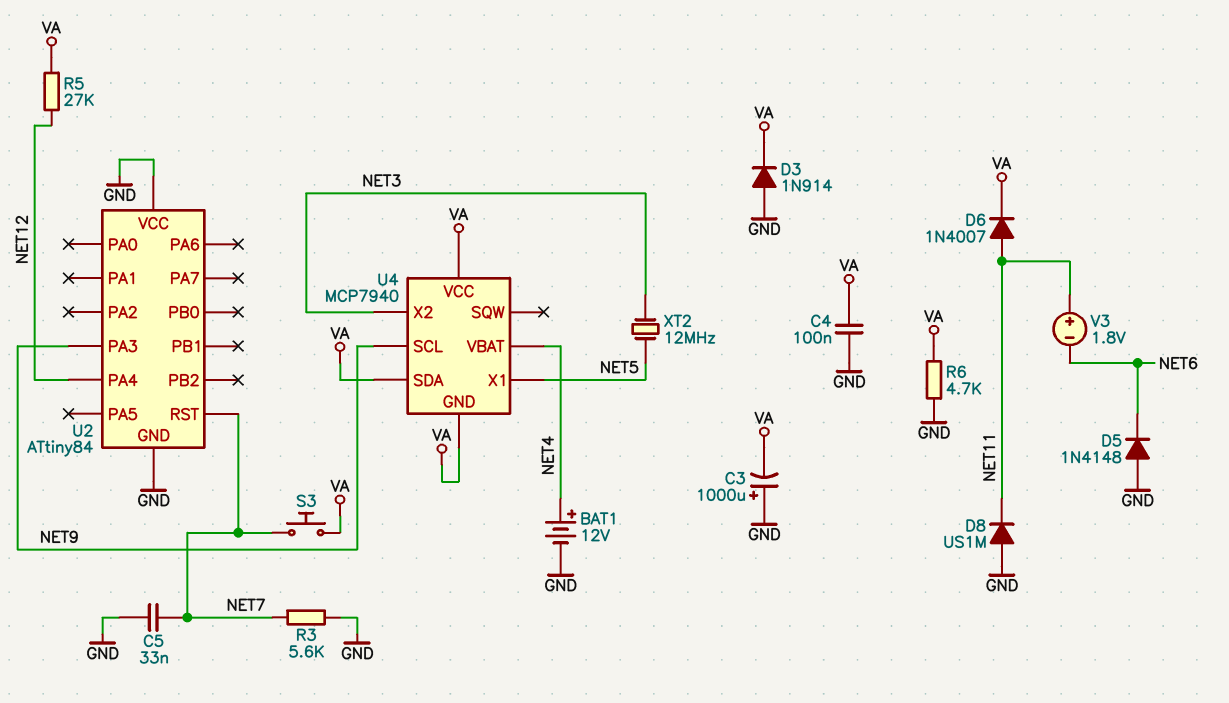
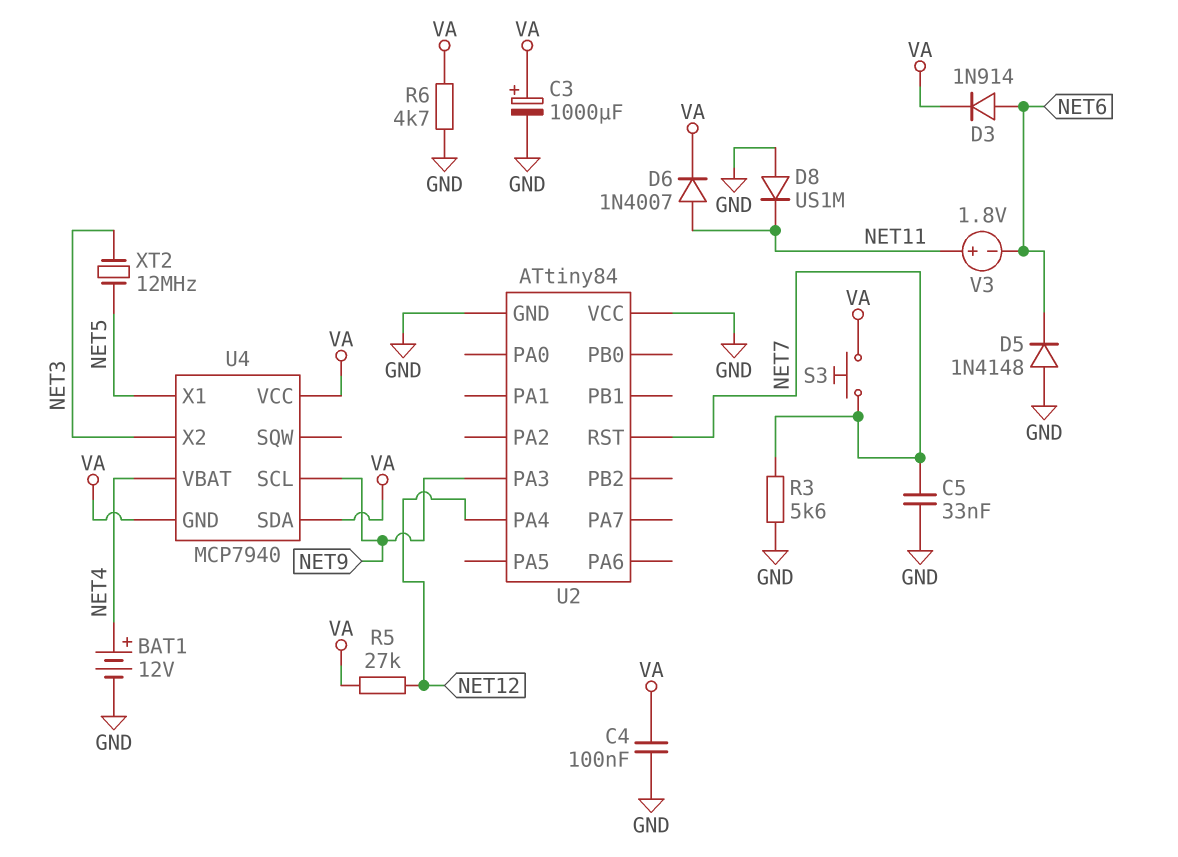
C3: 1000uF (plus GND, minus VA) -> 1000uF (plus VA, minus GND)
D3: diode 1N914 (A GND, K VA) -> diode 1N914 (A NET6, K VA)

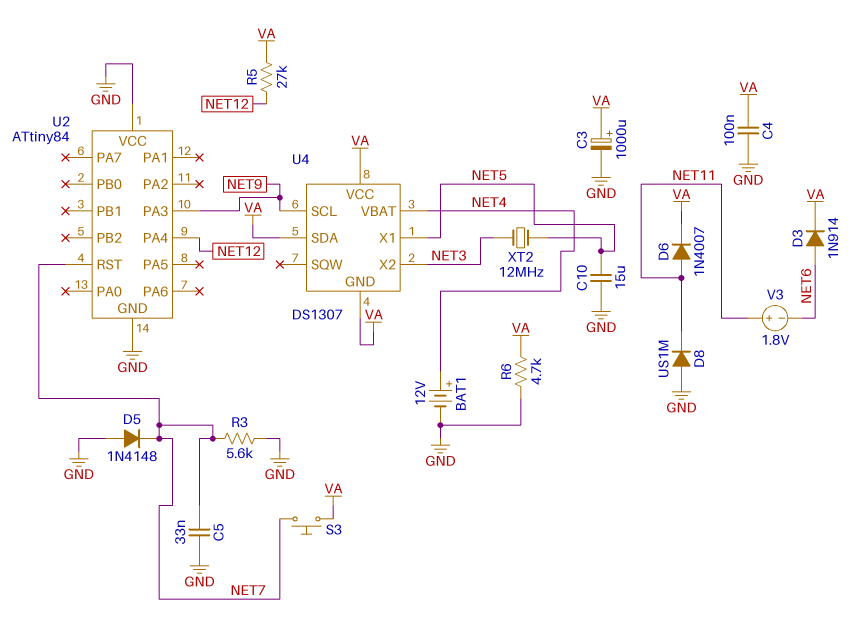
C10: none -> 15uF (GND, NET5)
D5: diode 1N4148 (A GND, K NET6) -> diode 1N4148 (A GND, K NET7)
U4: MCP7940 -> DS1307

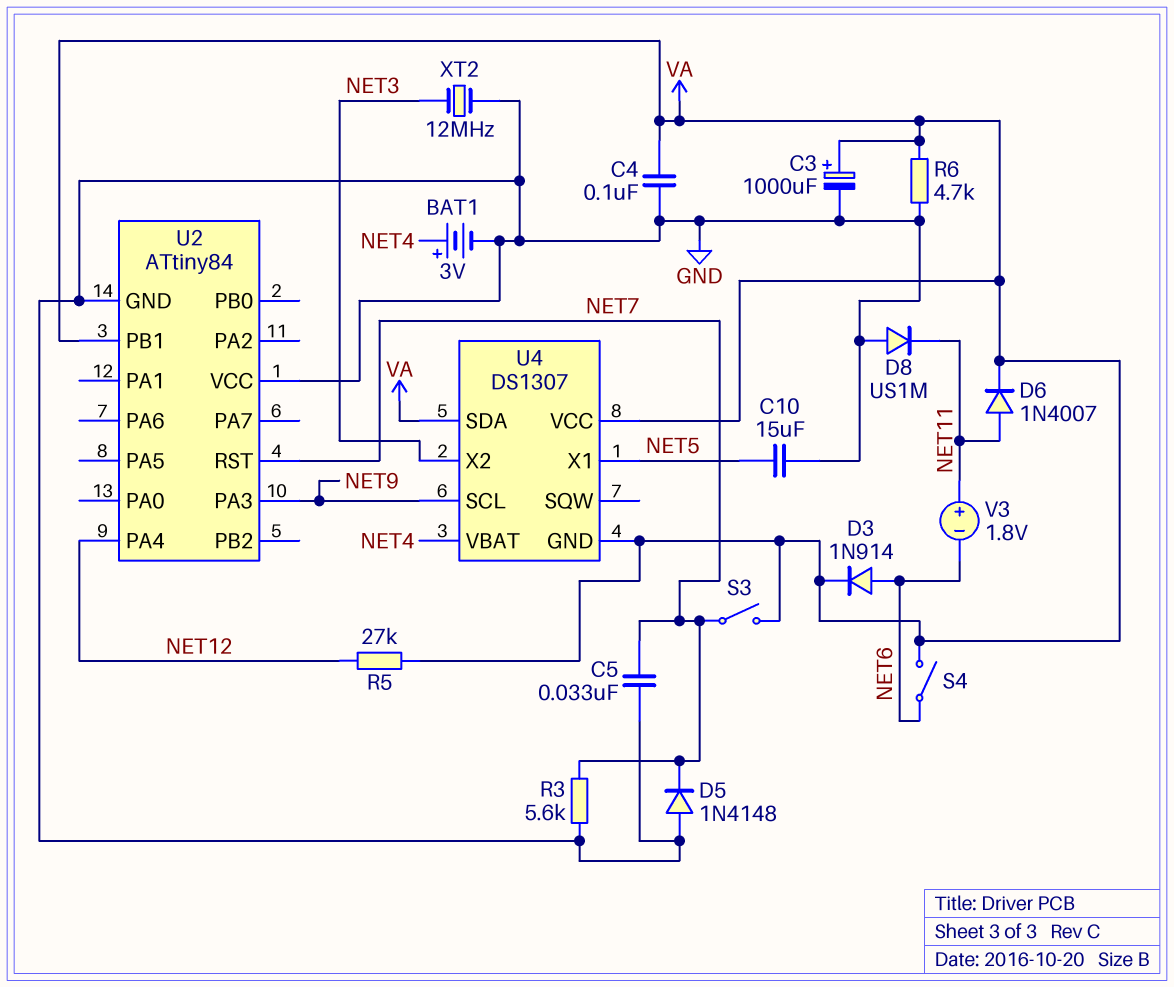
BAT1: 12V (plus NET4, minus GND) -> 3V (plus NET4, minus GND)
S3: button (NET7, VA) -> switch (NET7, VA)
S4: none -> switch (NET6, VA)
U2 pin PB1: none -> VA
XT2: 12MHz (NET3, NET5) -> 12MHz (GND, NET3)

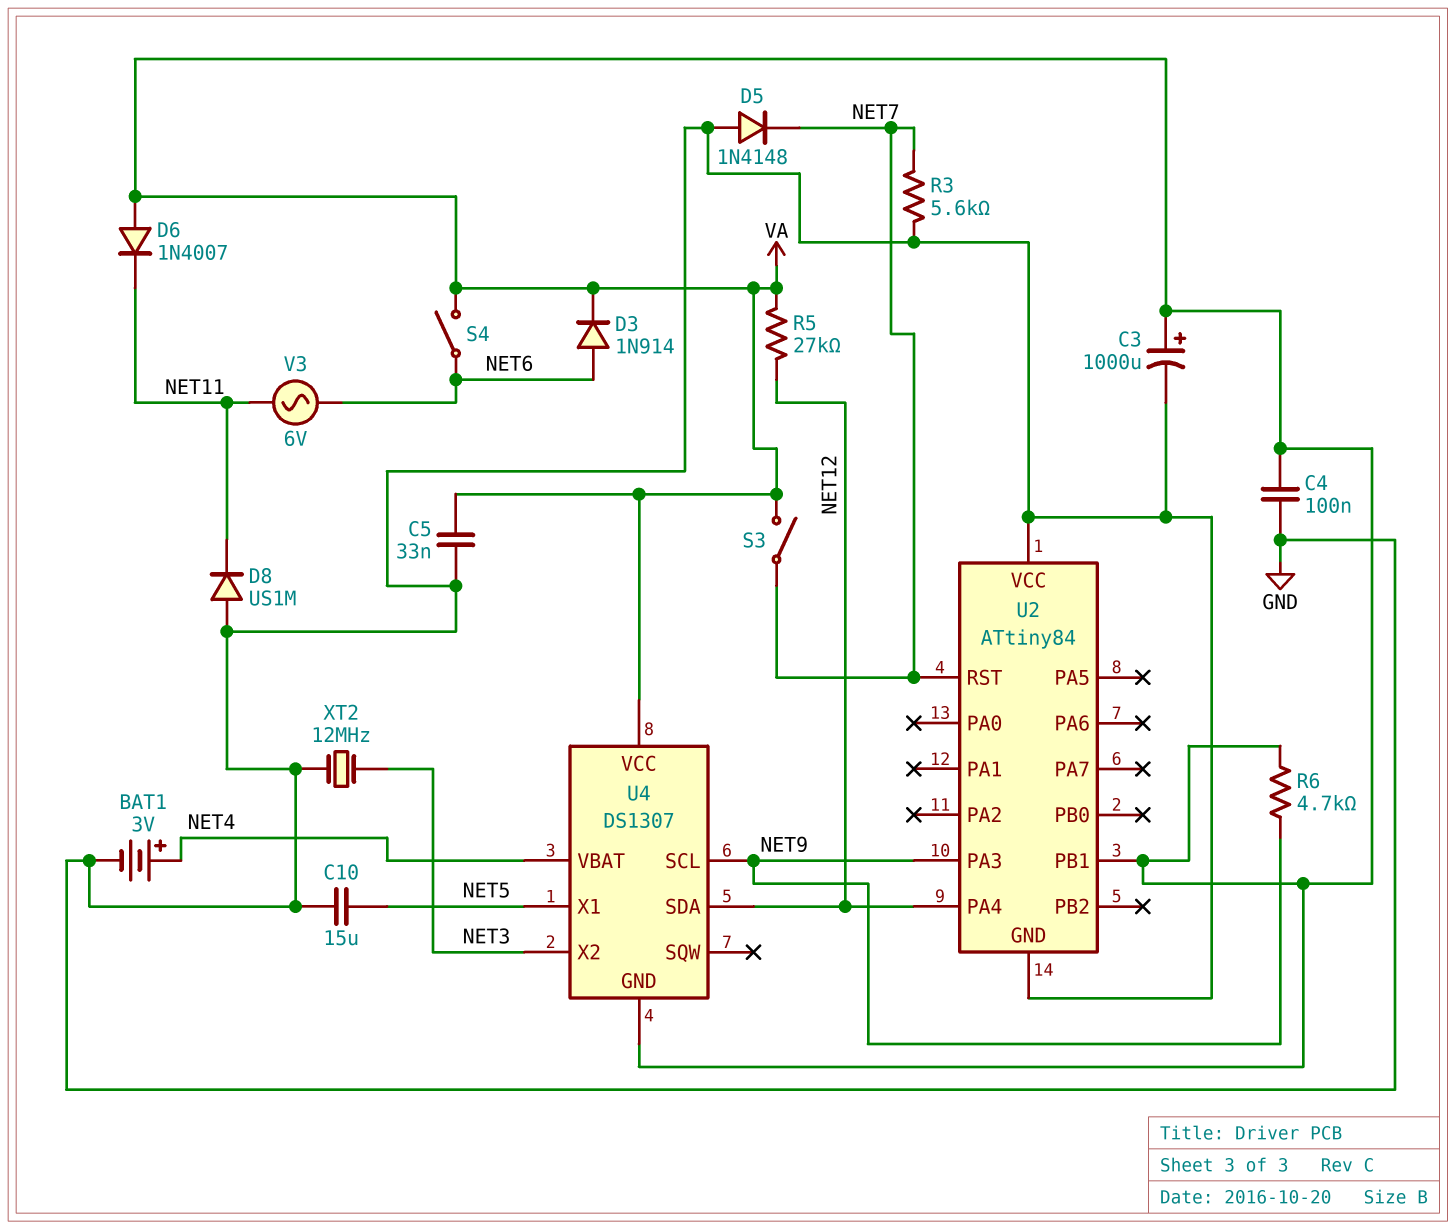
C5: 33nF (GND, NET7) -> 33nF (GND, VA)
D6: diode 1N4007 (A NET11, K VA) -> diode 1N4007 (A VA, K NET11)
R6: 4.7k (GND, VA) -> 4.7k (NET9, VA)
U4 pin SDA: VA -> NET12
V3: 1.8V (plus NET11, minus NET6) -> AC 6V (NET6, NET11)

